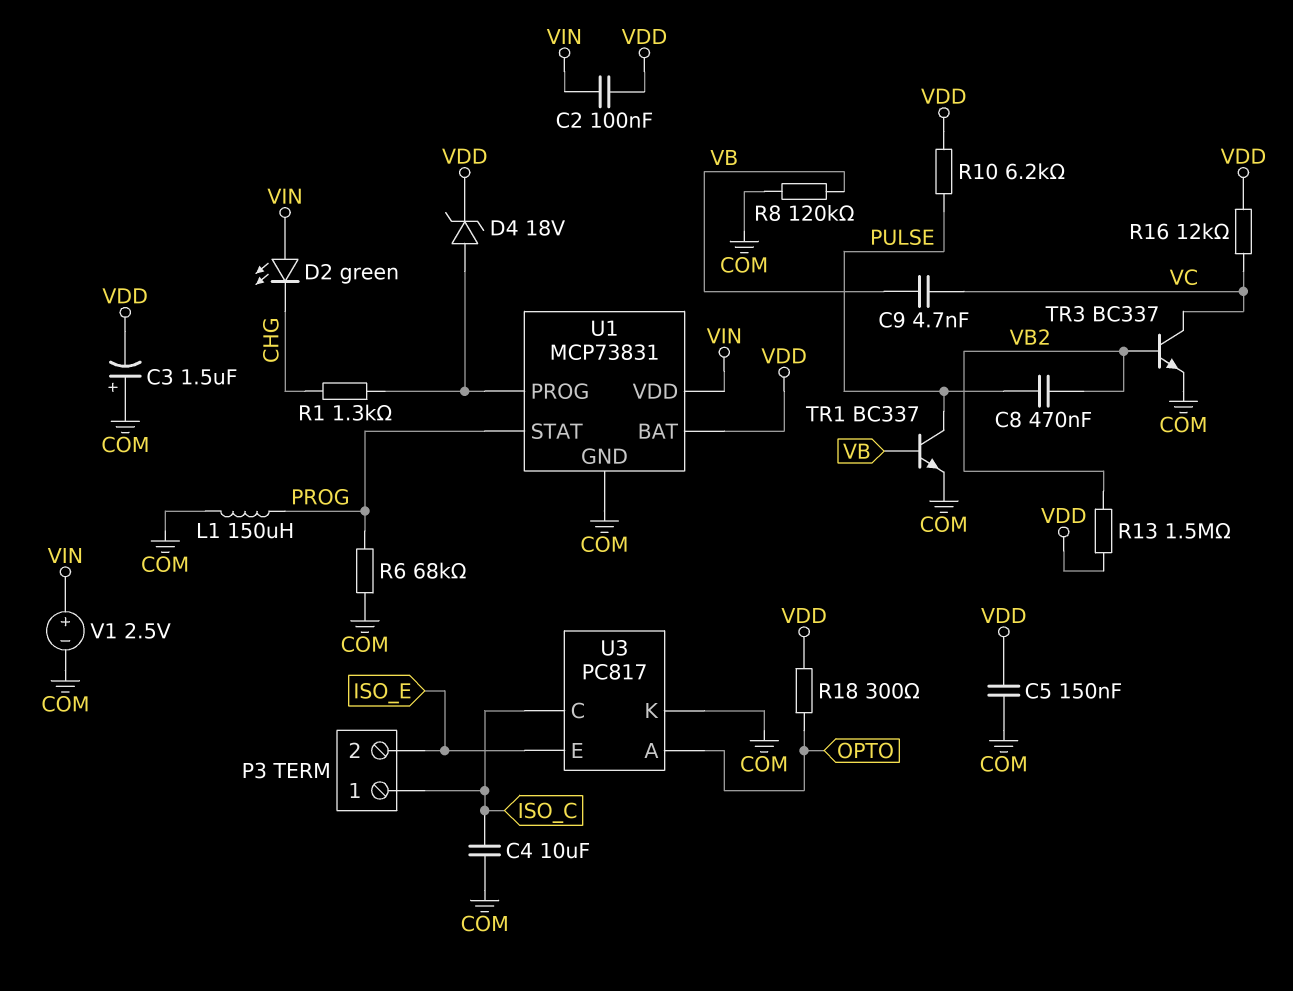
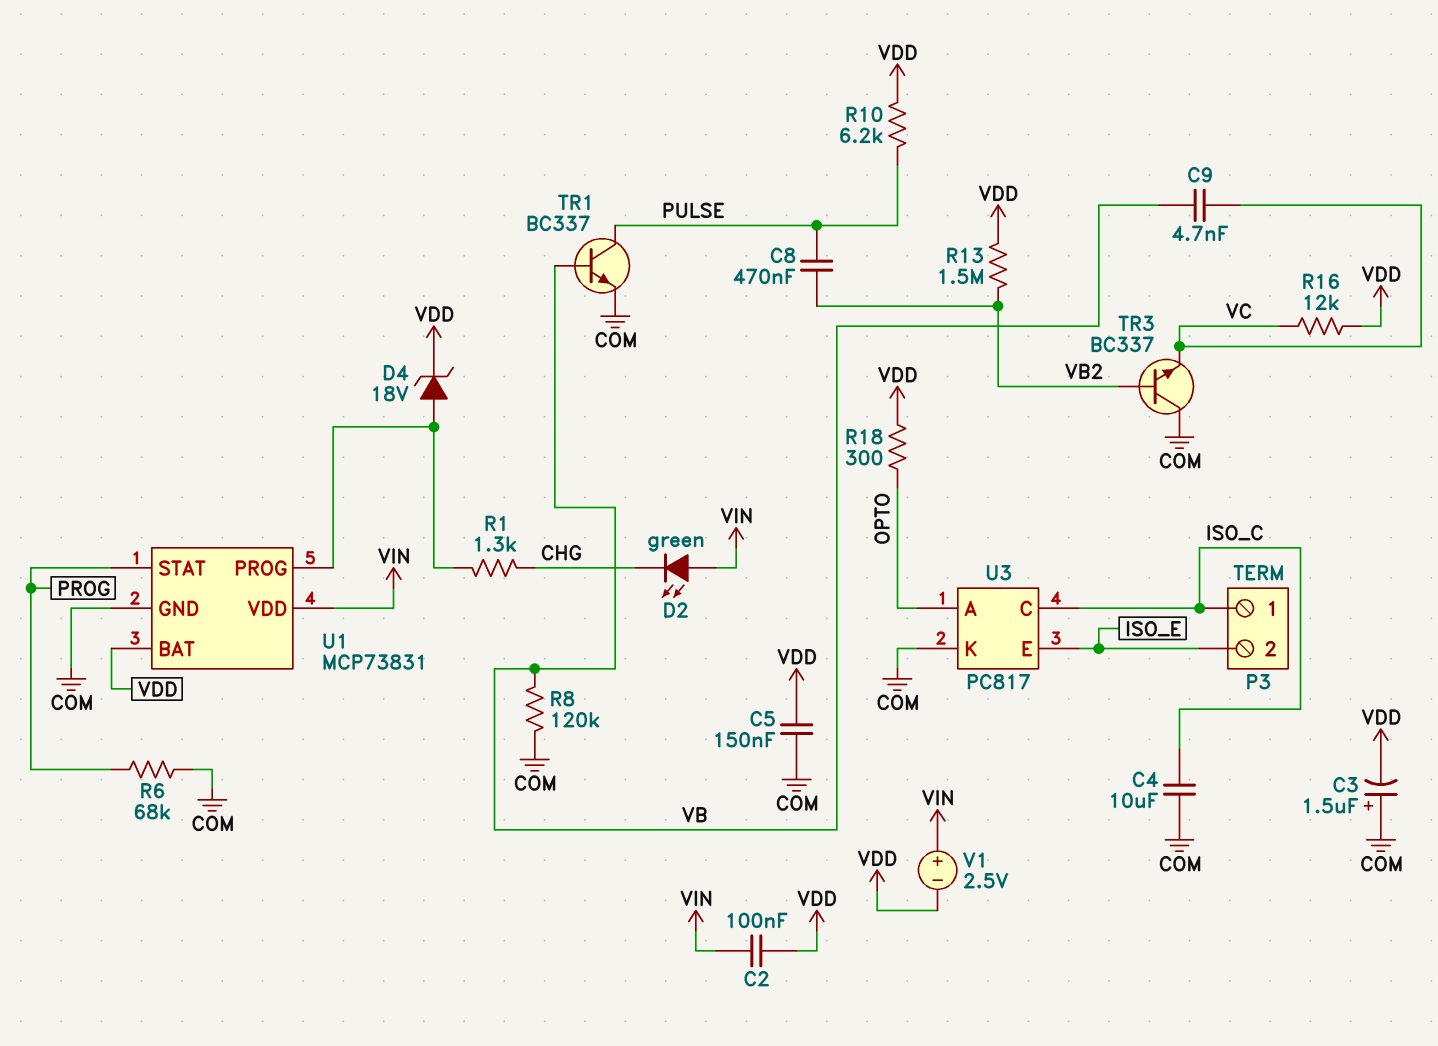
L1: 150uH (COM, PROG) -> none
TR3: NPN BC337 (B VB2, C VC, E COM) -> NPN BC337 (B VB2, C COM, E VC)
V1: 2.5V (plus VIN, minus COM) -> 2.5V (plus VIN, minus VDD)

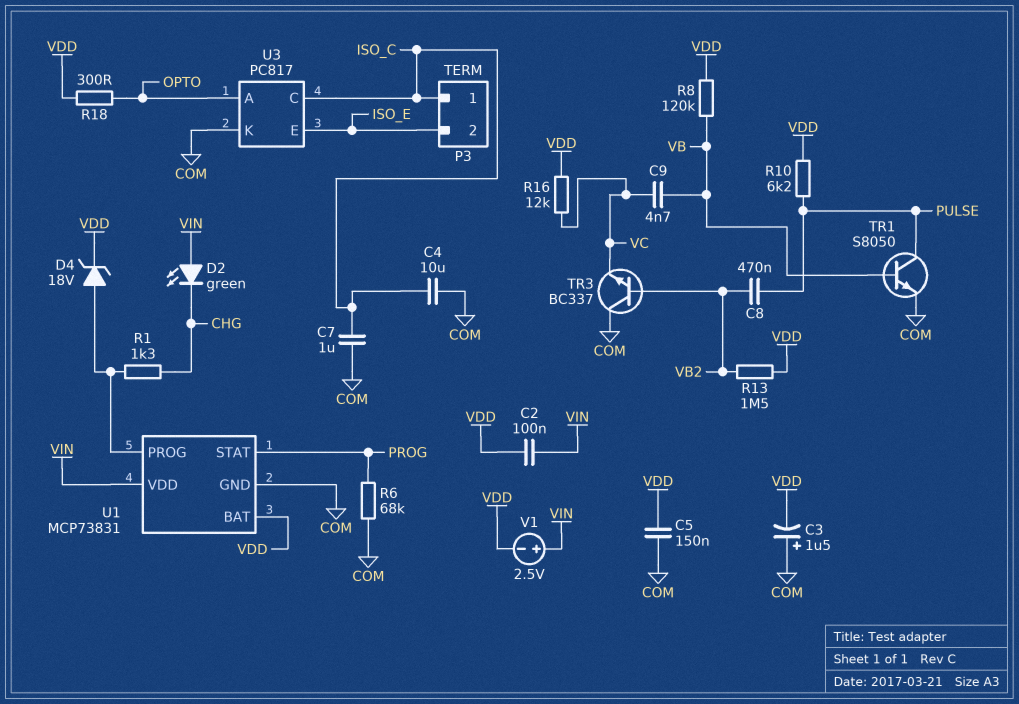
C7: none -> 1uF (COM, ISO_C)
R8: 120k (COM, VB) -> 120k (VB, VDD)
TR1: NPN BC337 (B VB, C PULSE, E COM) -> NPN S8050 (B VB, C PULSE, E COM)

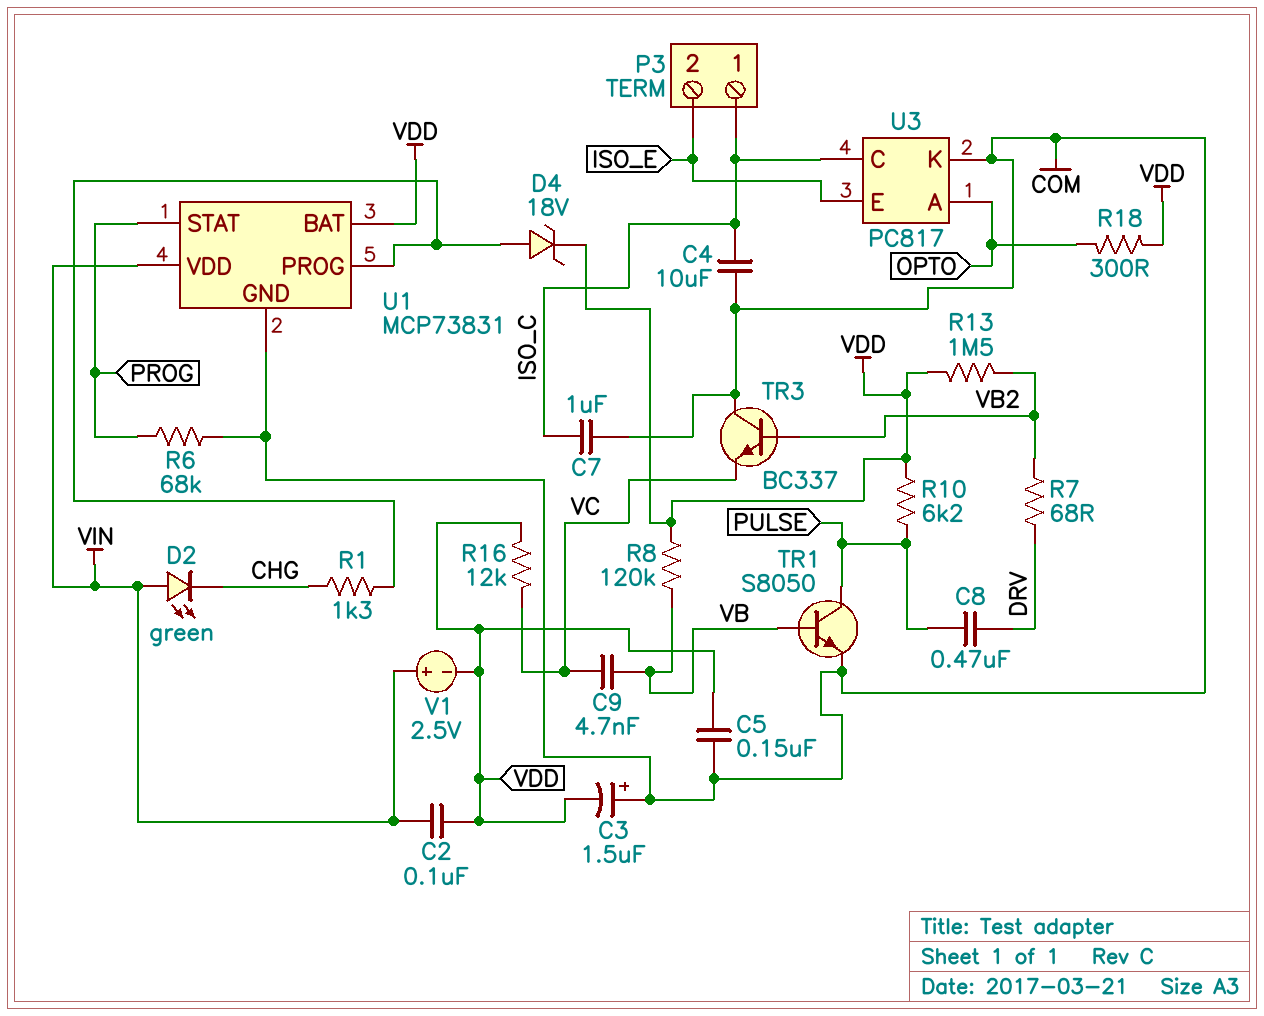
C8: 470nF (PULSE, VB2) -> 470nF (DRV, PULSE)
R7: none -> 68 (DRV, VB2)

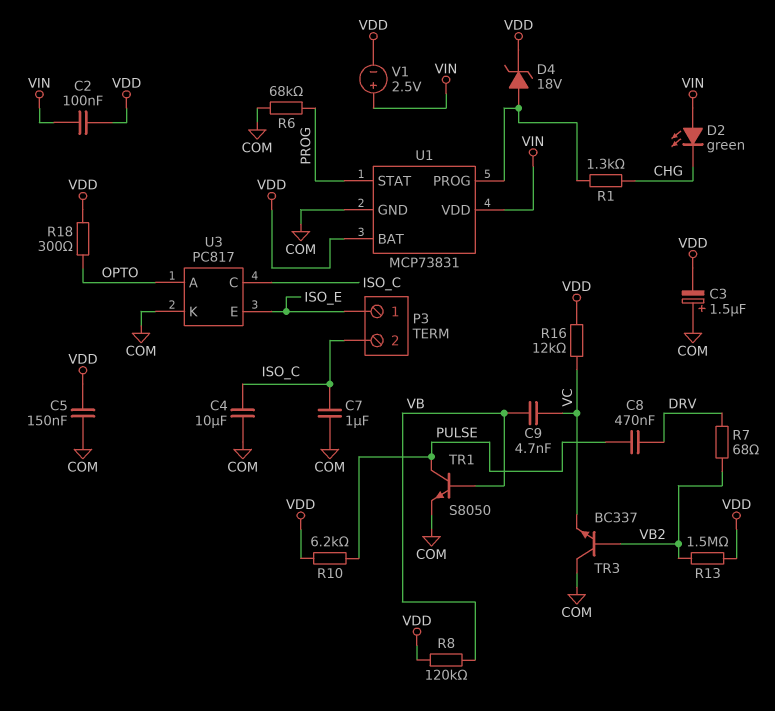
P3 pin 1: ISO_C -> ISO_E
P3 pin 2: ISO_E -> ISO_C

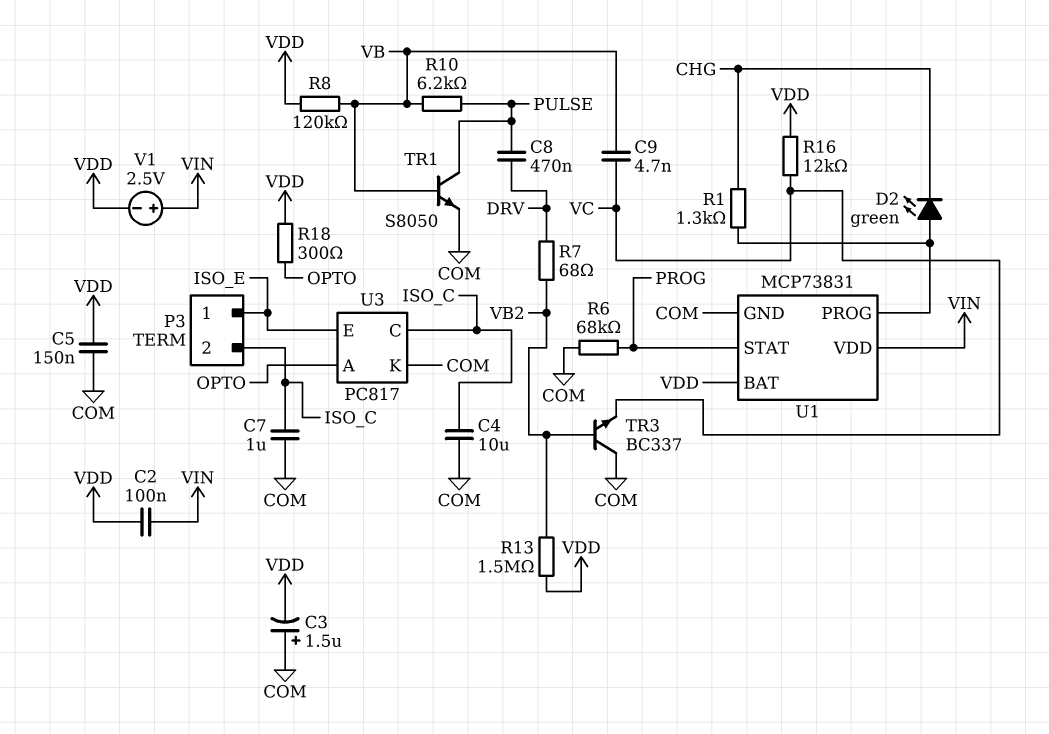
D2: LED green (A VIN, K CHG) -> LED green (A U1/PROG, K CHG)
D4: zener 18V (A U1/PROG, K VDD) -> none
R10: 6.2k (PULSE, VDD) -> 6.2k (PULSE, VB)

